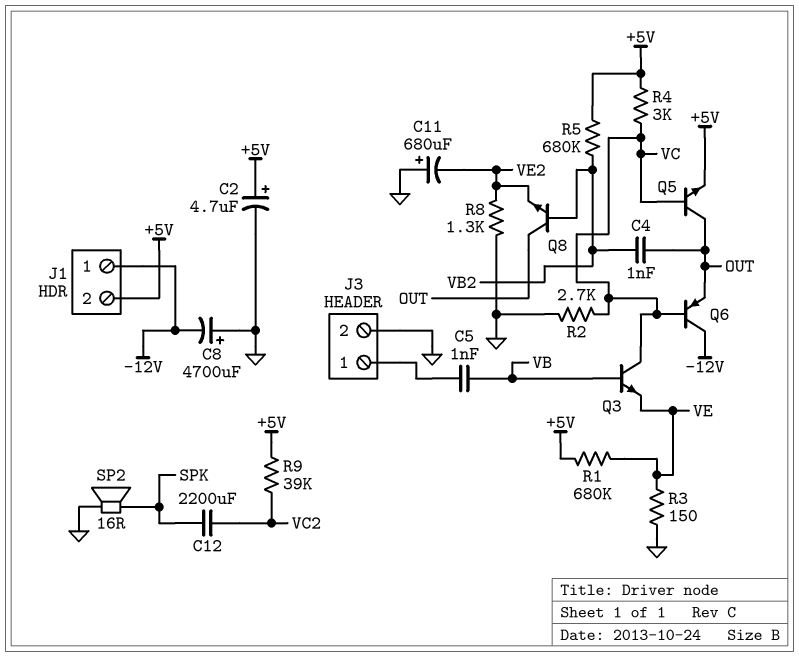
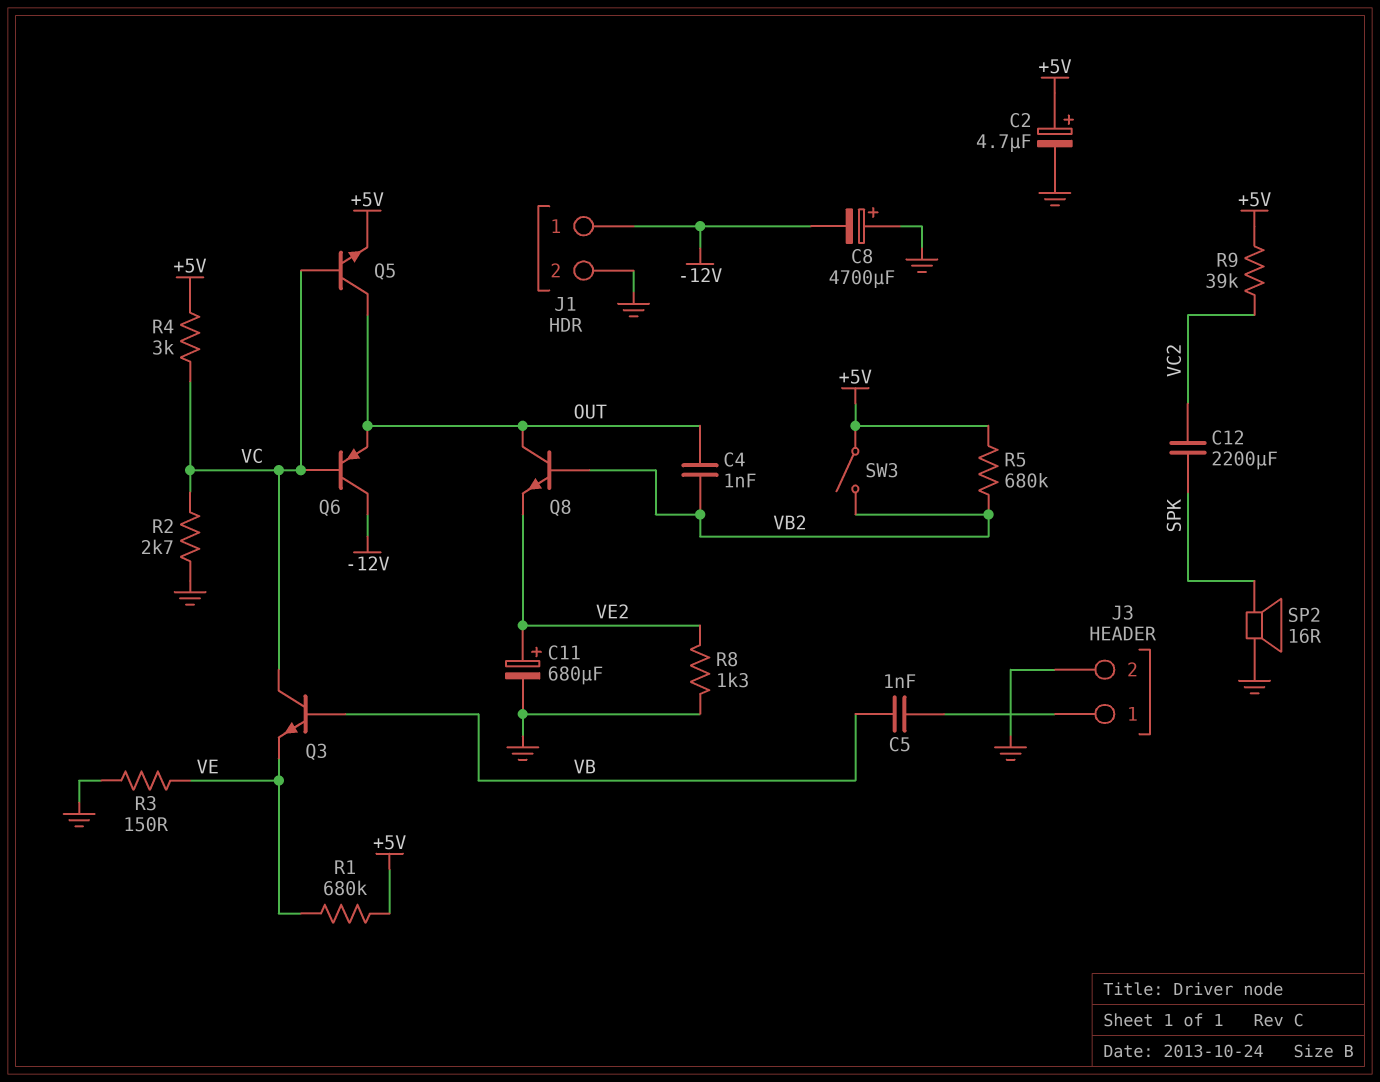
C11: 680uF (plus GND, minus VE2) -> 680uF (plus VE2, minus GND)
J1 pin 2: +5V -> GND
SW3: none -> switch (+5V, VB2)

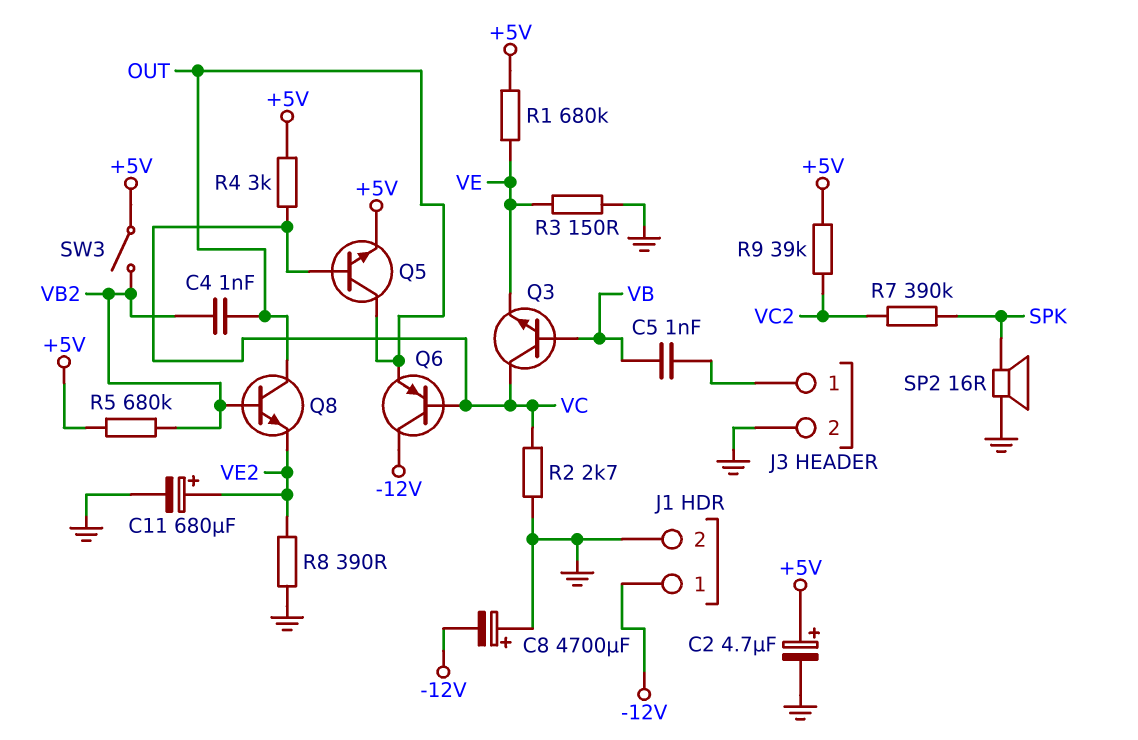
C12: 2200uF (SPK, VC2) -> none
R7: none -> 390k (SPK, VC2)
R8: 1.3k (GND, VE2) -> 390 (GND, VE2)

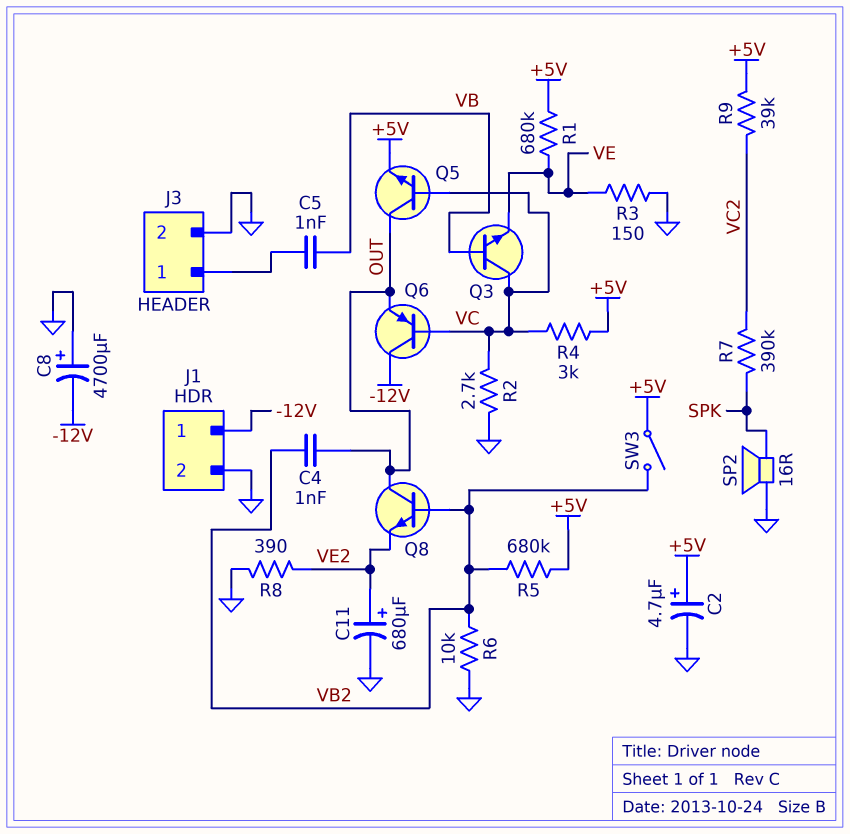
R6: none -> 10k (GND, VB2)

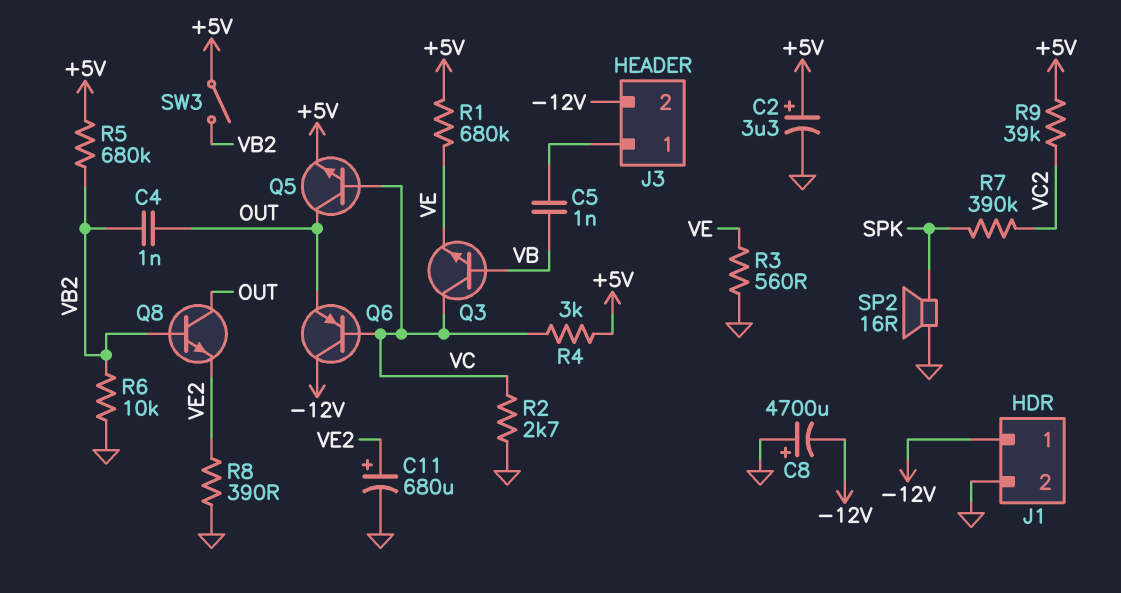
C2: 4.7uF (plus +5V, minus GND) -> 3.3uF (plus +5V, minus GND)
J3 pin 2: GND -> -12V
R3: 150 (GND, VE) -> 560 (GND, VE)

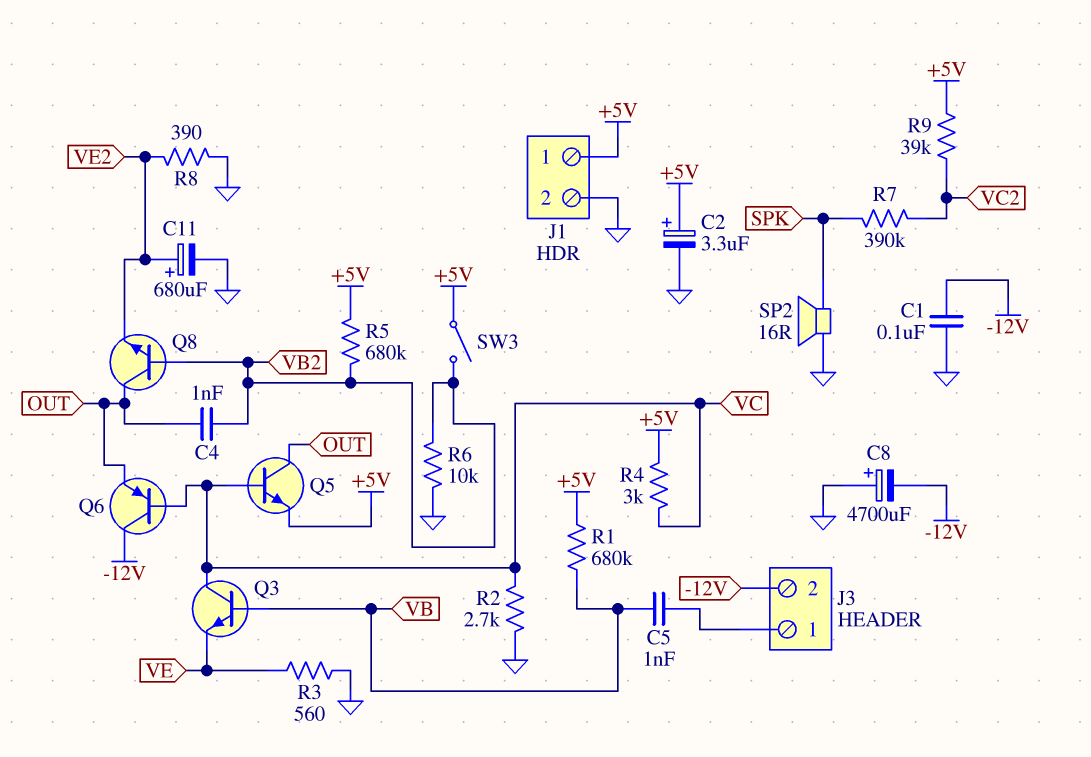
C1: none -> 100nF (-12V, GND)
J1 pin 1: -12V -> +5V
R1: 680k (+5V, VE) -> 680k (+5V, VB)

